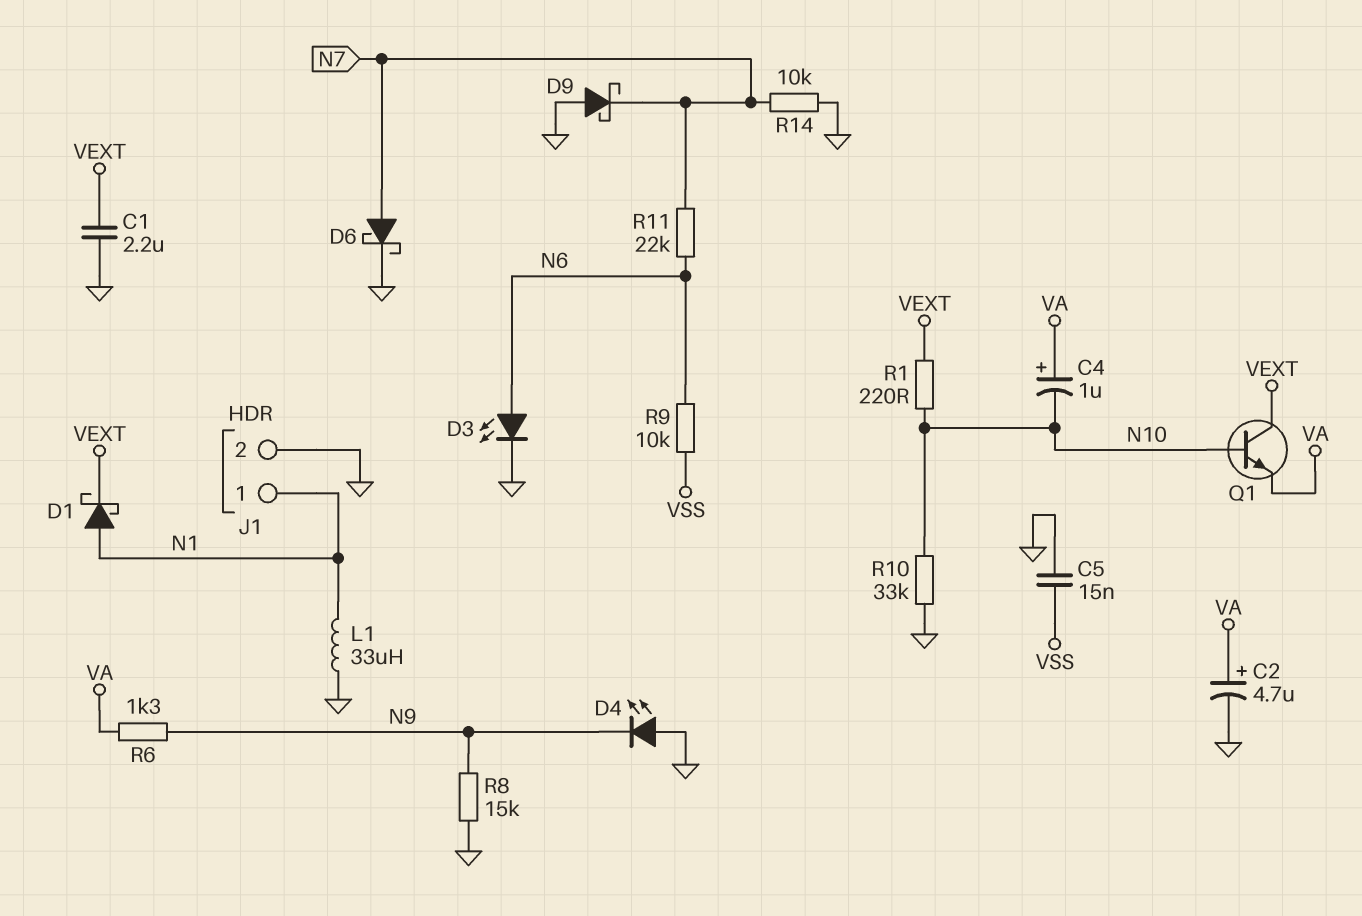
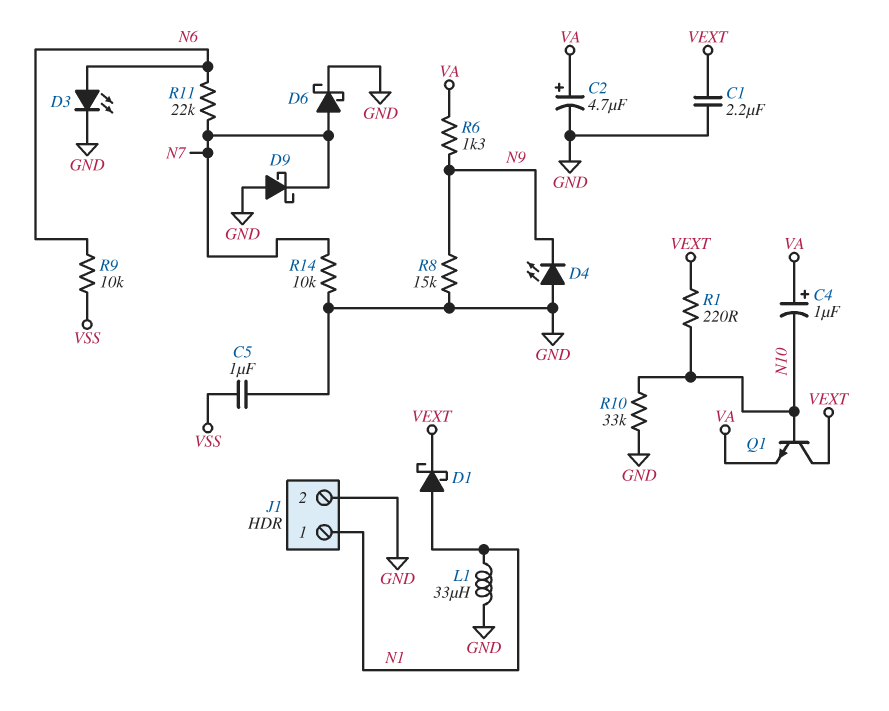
C5: 15nF (GND, VSS) -> 1uF (GND, VSS)

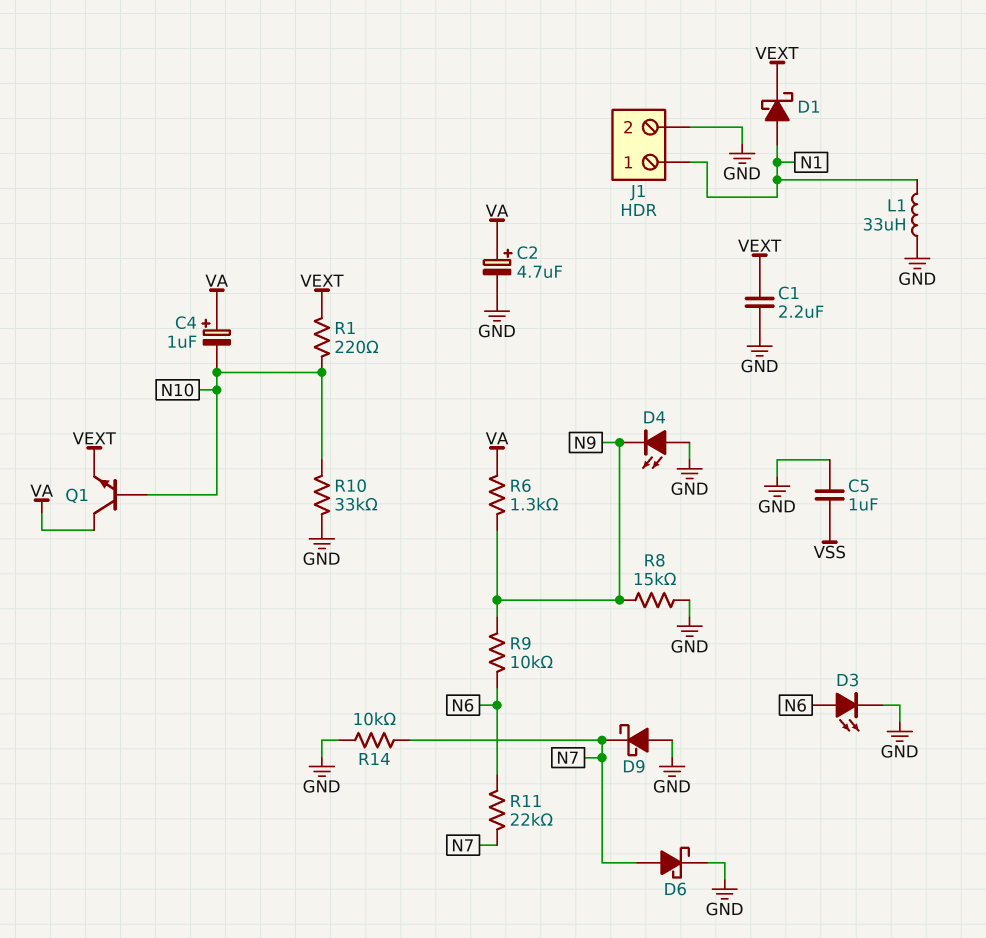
Q1: NPN (B N10, C VEXT, E VA) -> NPN (B N10, C VA, E VEXT)
R9: 10k (N6, VSS) -> 10k (N6, N9)

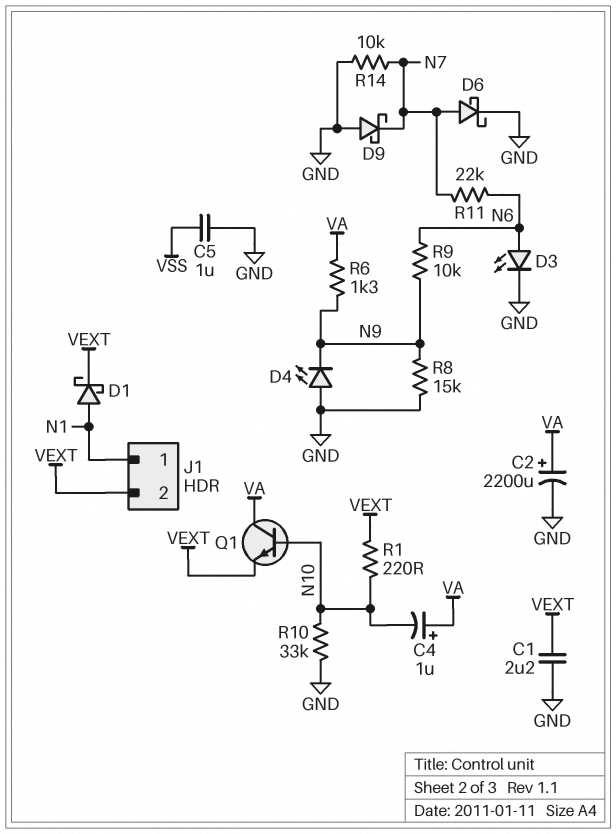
C2: 4.7uF (plus VA, minus GND) -> 2200uF (plus VA, minus GND)
J1 pin 2: GND -> VEXT
L1: 33uH (GND, N1) -> none

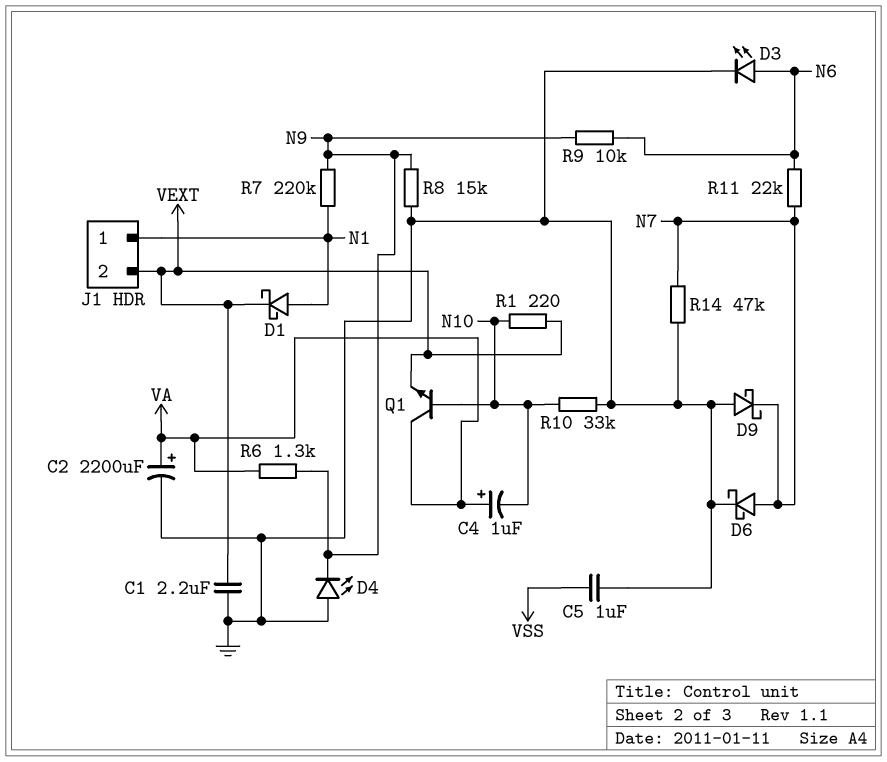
R7: none -> 220k (N1, N9)
R14: 10k (GND, N7) -> 47k (GND, N7)

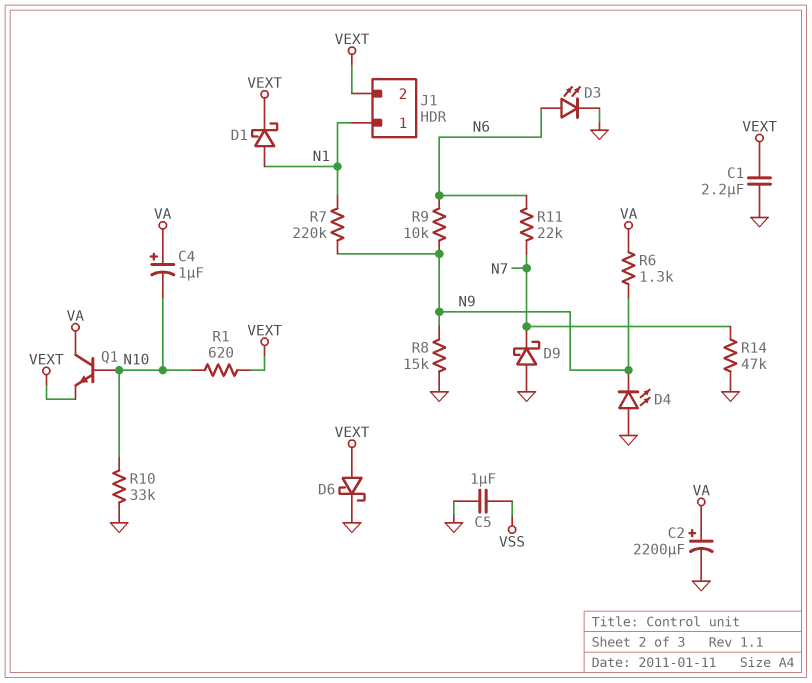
D6: schottky (A N7, K GND) -> schottky (A VEXT, K GND)
R1: 220 (N10, VEXT) -> 620 (N10, VEXT)

